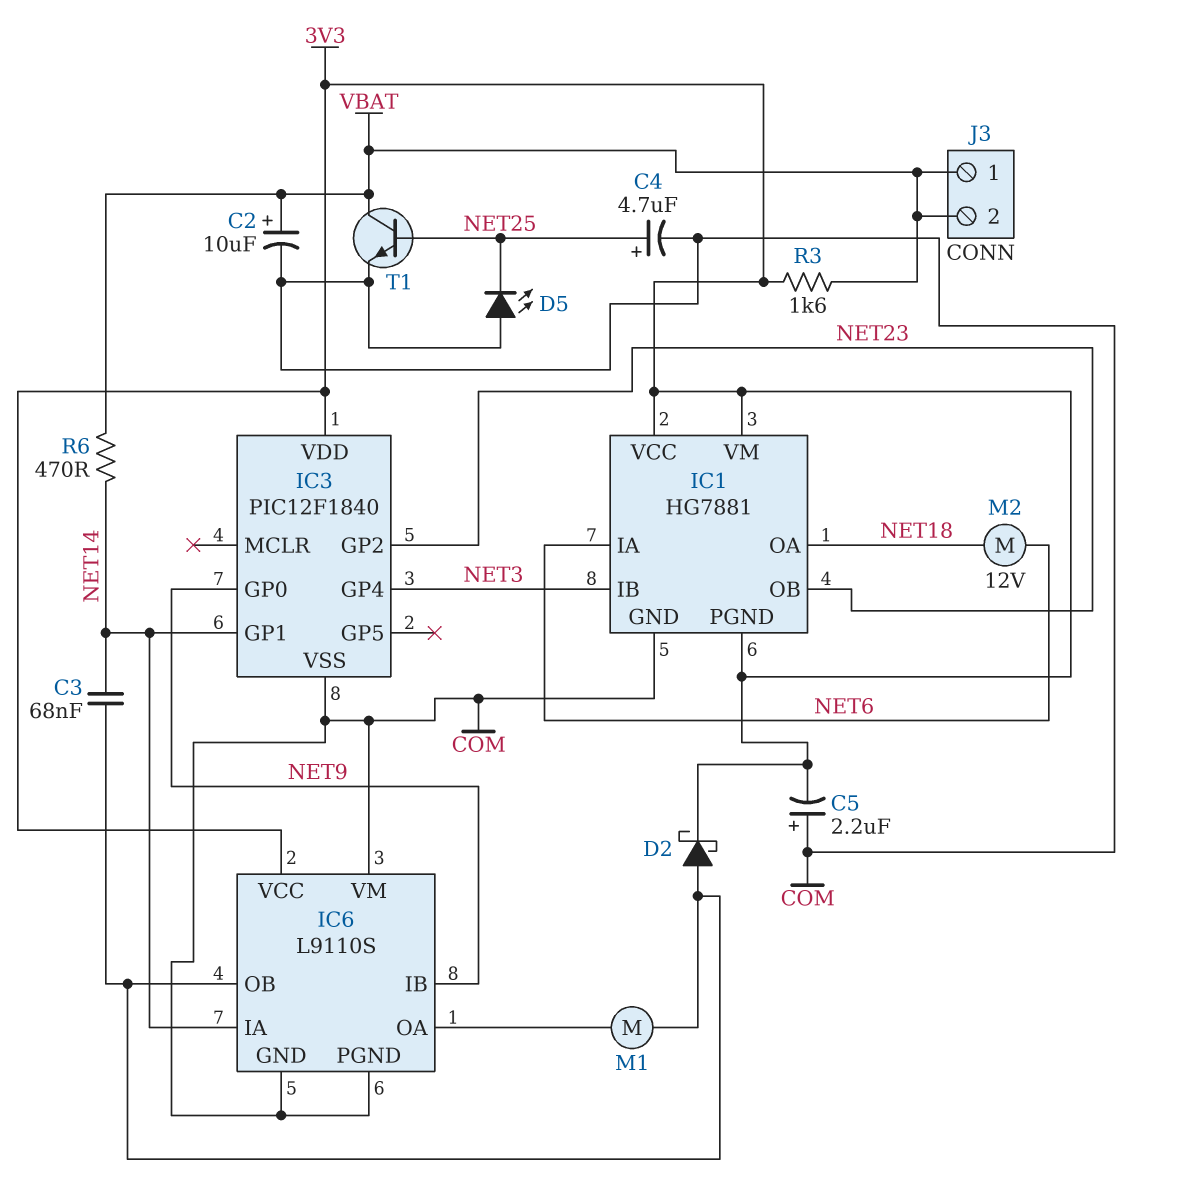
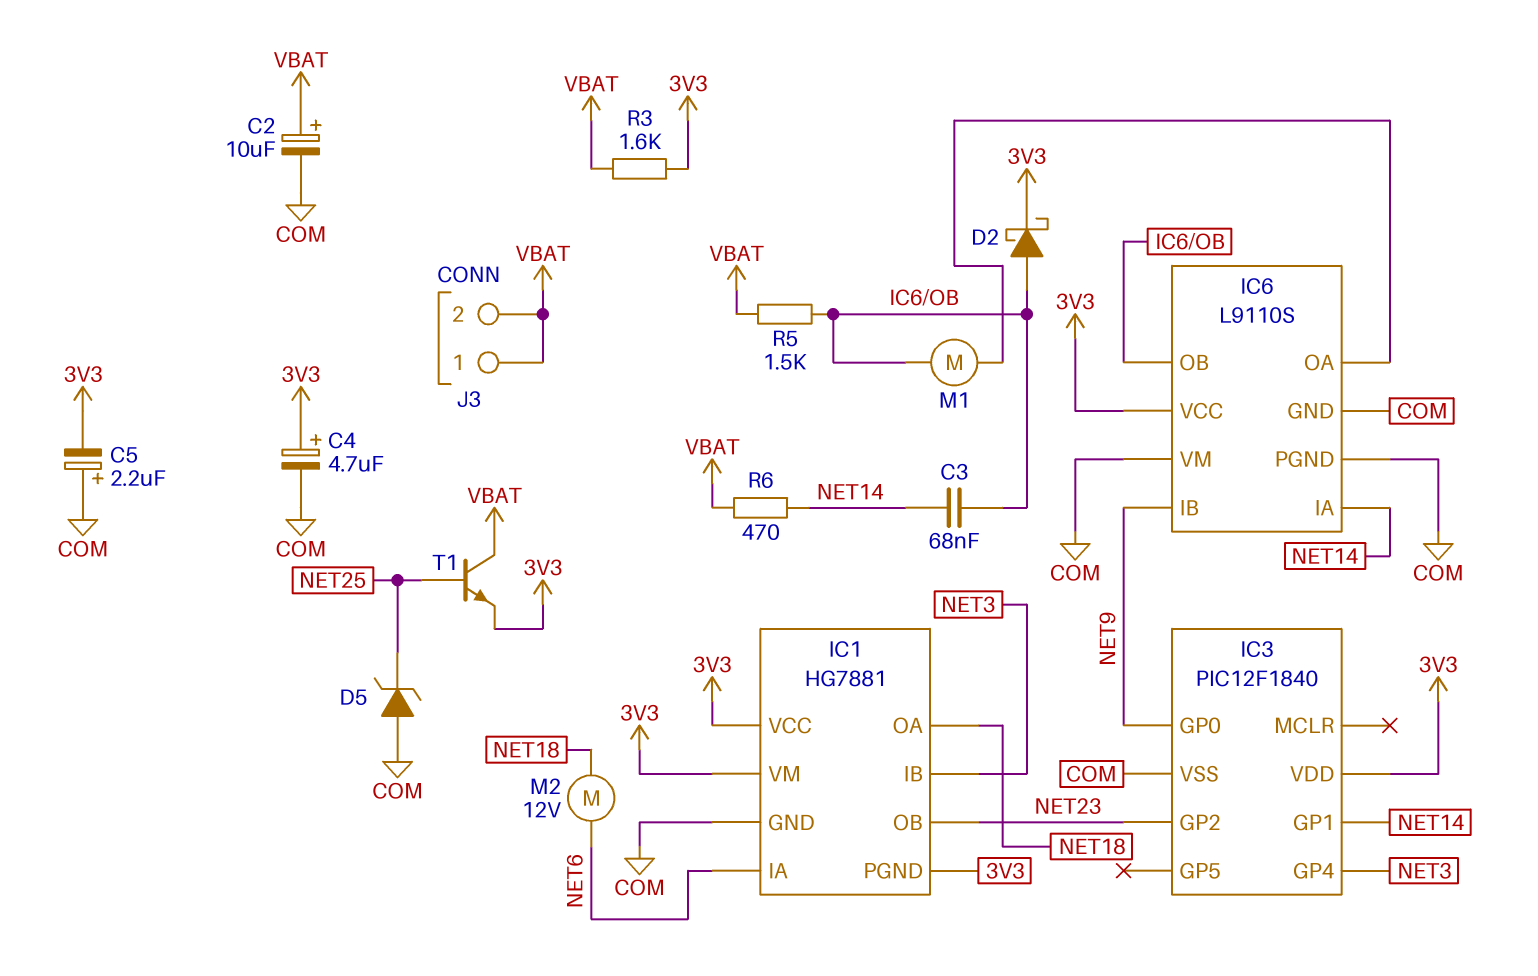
C4: 4.7uF (plus NET25, minus COM) -> 4.7uF (plus 3V3, minus COM)
D5: LED (A COM, K NET25) -> zener (A COM, K NET25)
R5: none -> 1.5k (IC6/OB, VBAT)
T1: NPN (B NET25, C VBAT, E COM) -> NPN (B NET25, C VBAT, E 3V3)

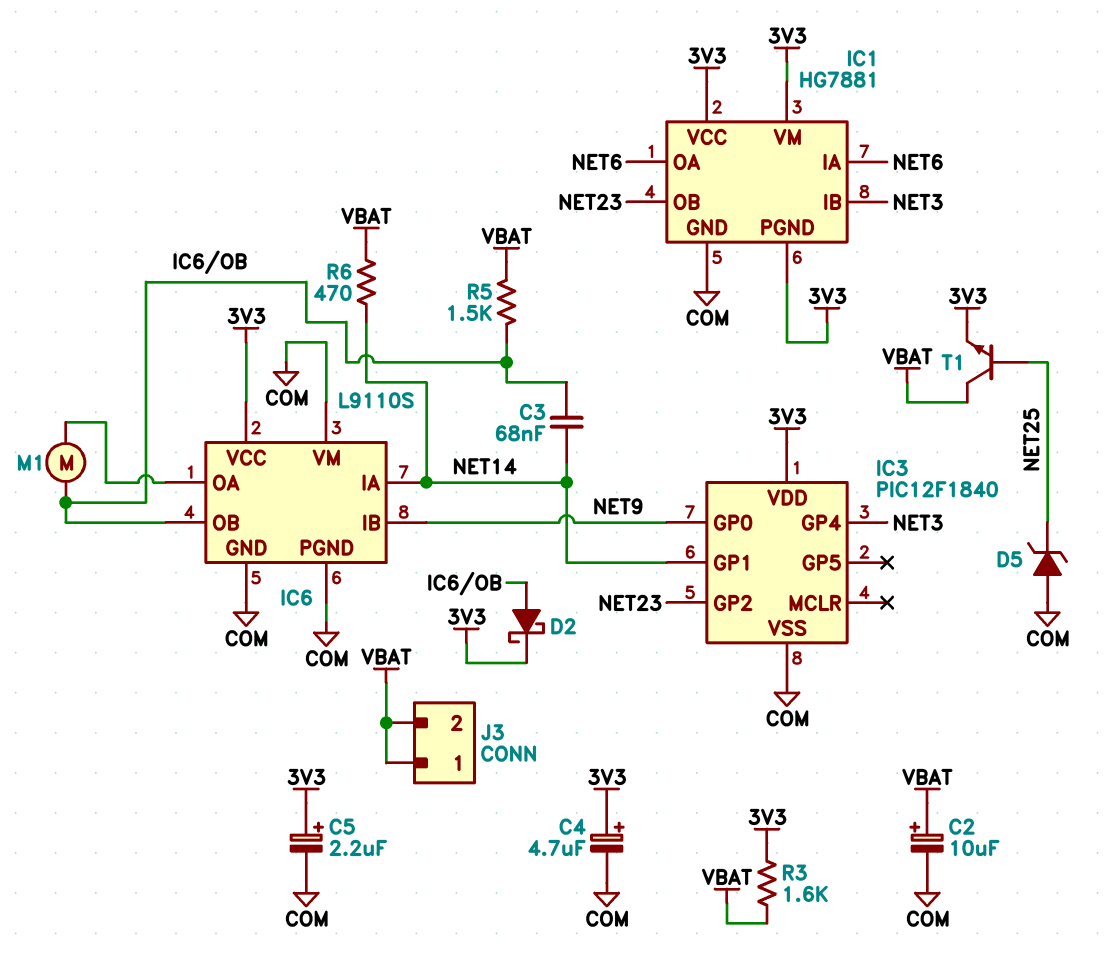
C5: 2.2uF (plus COM, minus 3V3) -> 2.2uF (plus 3V3, minus COM)
IC1 pin OA: NET18 -> NET6
M2: motor 12V (NET6, NET18) -> none

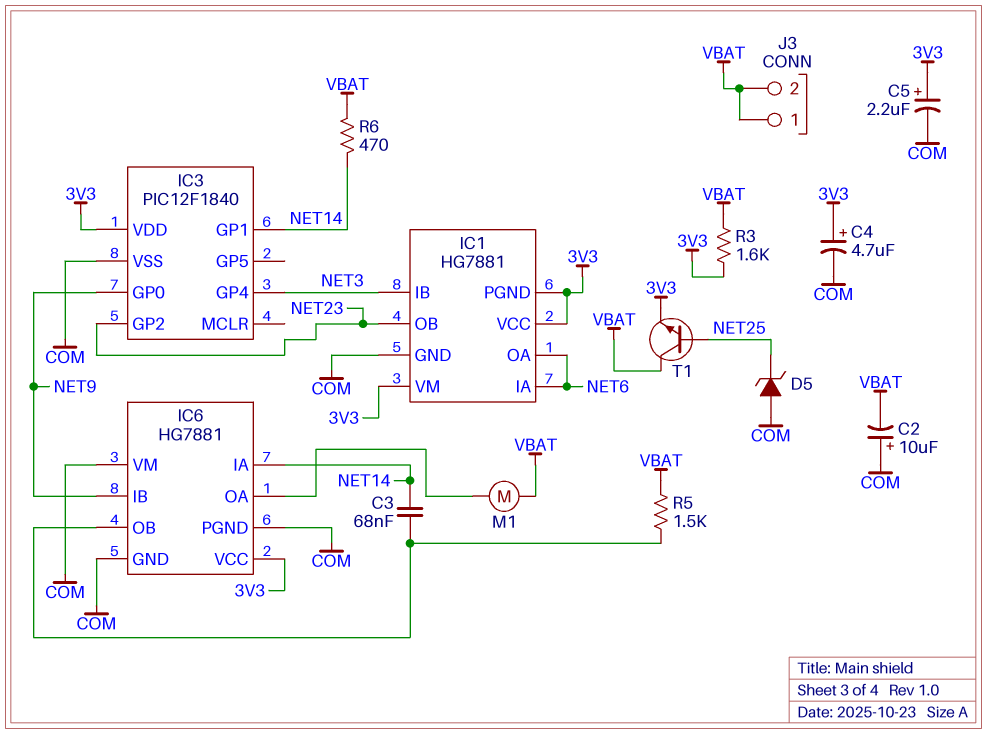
C2: 10uF (plus VBAT, minus COM) -> 10uF (plus COM, minus VBAT)
D2: schottky (A IC6/OB, K 3V3) -> none
IC6: L9110S -> HG7881
M1: motor (IC6/OA, IC6/OB) -> motor (IC6/OA, VBAT)

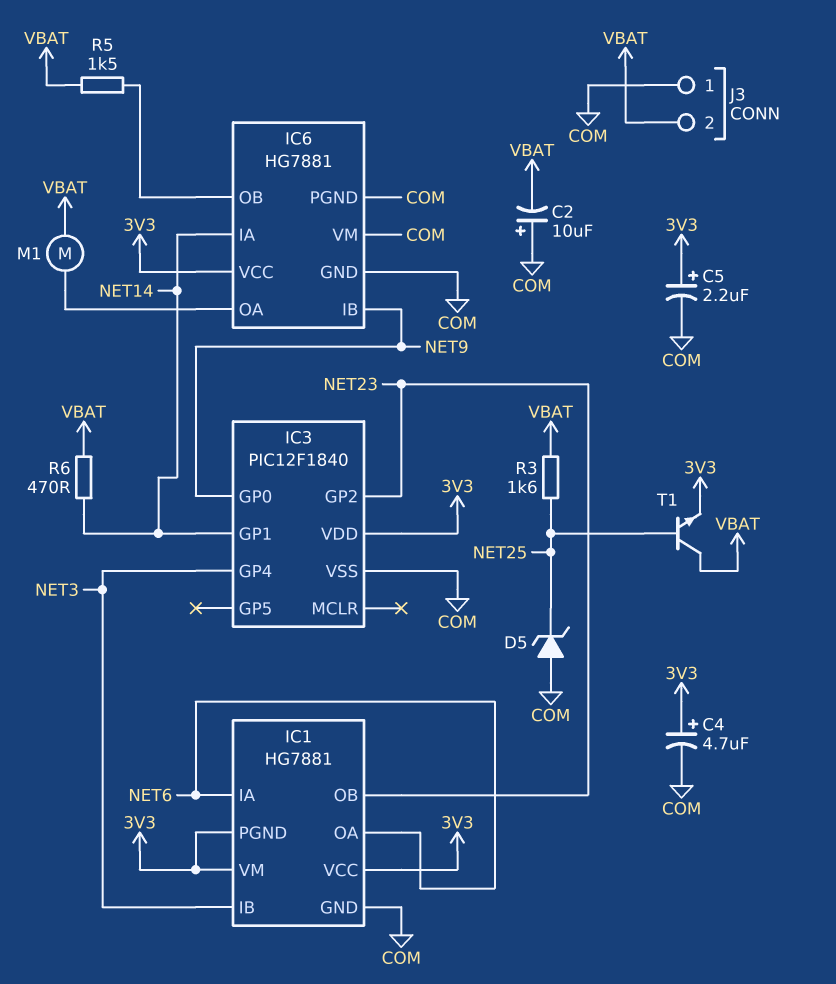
C3: 68nF (IC6/OB, NET14) -> none
J3 pin 1: VBAT -> COM
R3: 1.6k (3V3, VBAT) -> 1.6k (NET25, VBAT)

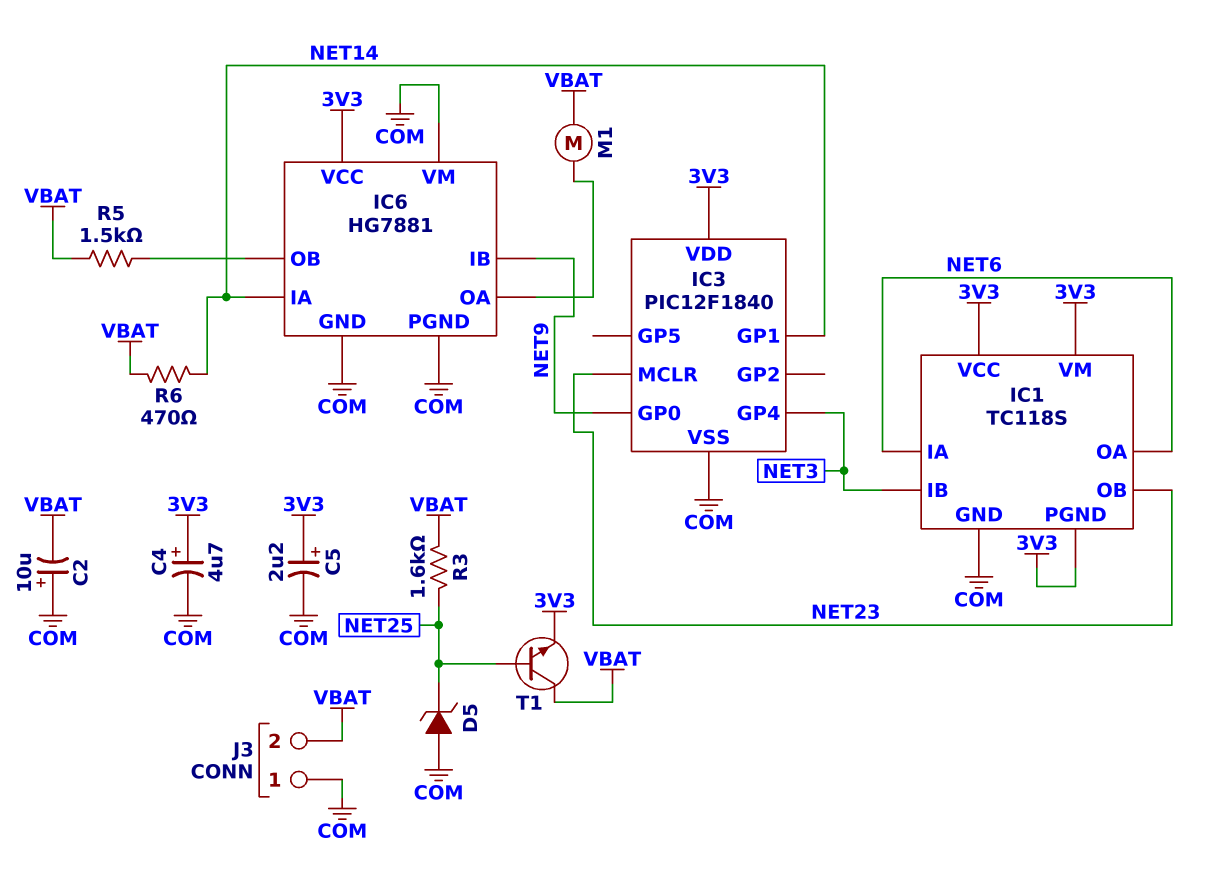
IC1: HG7881 -> TC118S
IC3 pin GP2: NET23 -> none
IC3 pin MCLR: none -> NET23

